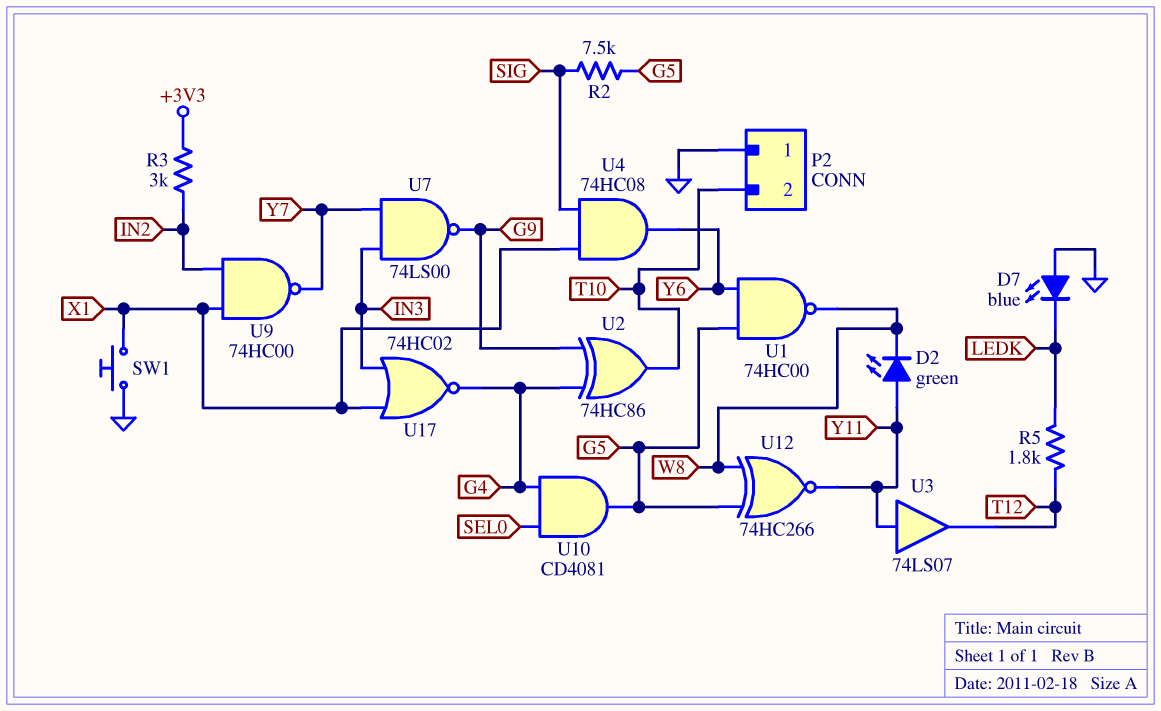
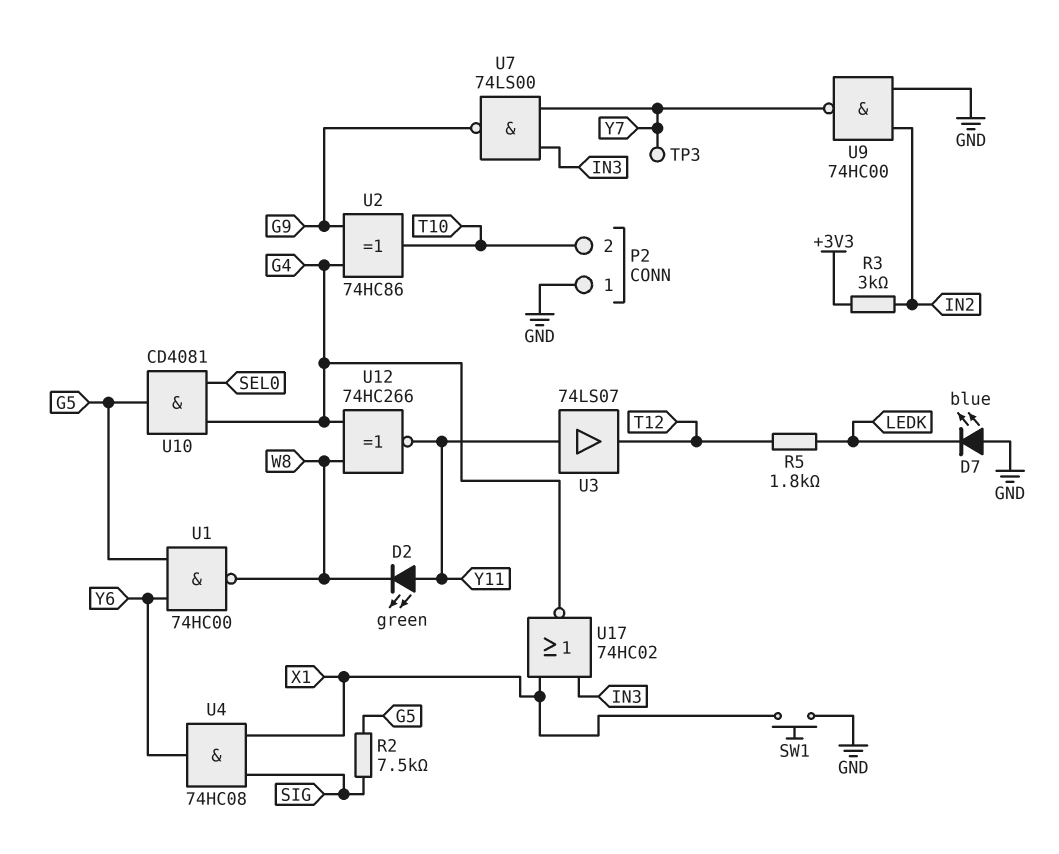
TP3: none -> test point (Y7)
U9: NAND 74HC00 (in IN2, in X1, out Y7) -> NAND 74HC00 (in GND, in IN2, out Y7)
U12: XNOR 74HC266 (in G5, in W8, out Y11) -> XNOR 74HC266 (in G4, in W8, out Y11)

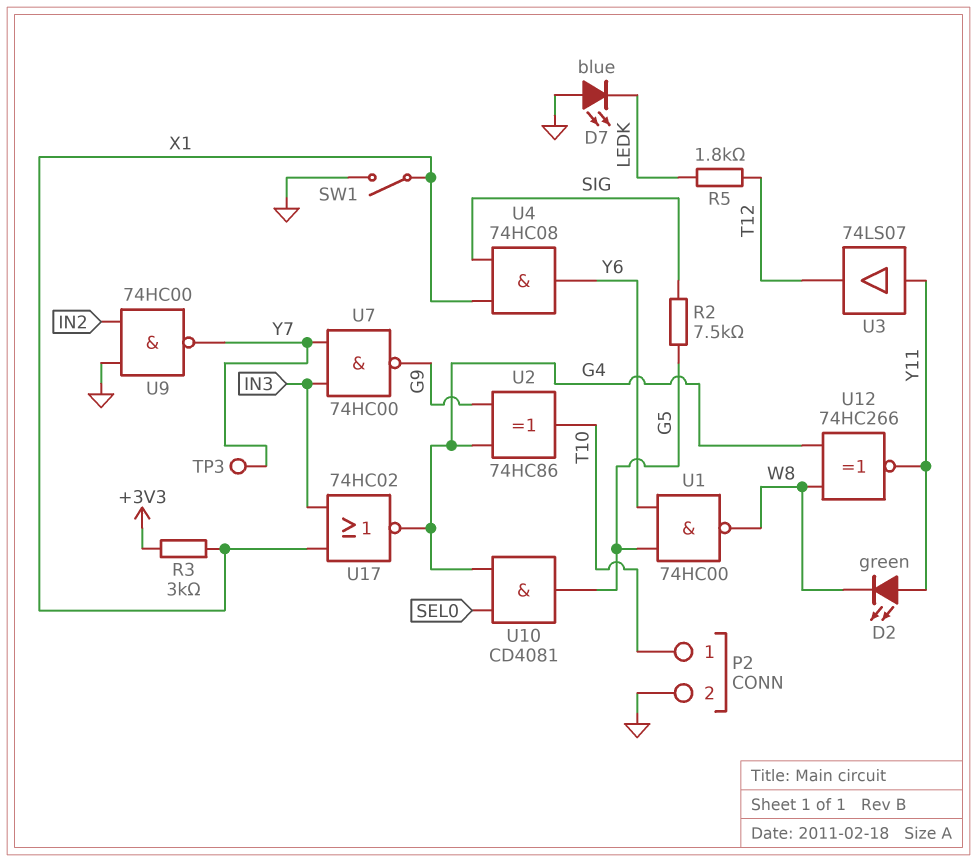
P2 pin 1: GND -> T10
P2 pin 2: T10 -> GND
R3: 3k (+3V3, IN2) -> 3k (+3V3, X1)
SW1: button (GND, X1) -> switch (GND, X1)
U7: NAND 74LS00 (in IN3, in Y7, out G9) -> NAND 74HC00 (in IN3, in Y7, out G9)

